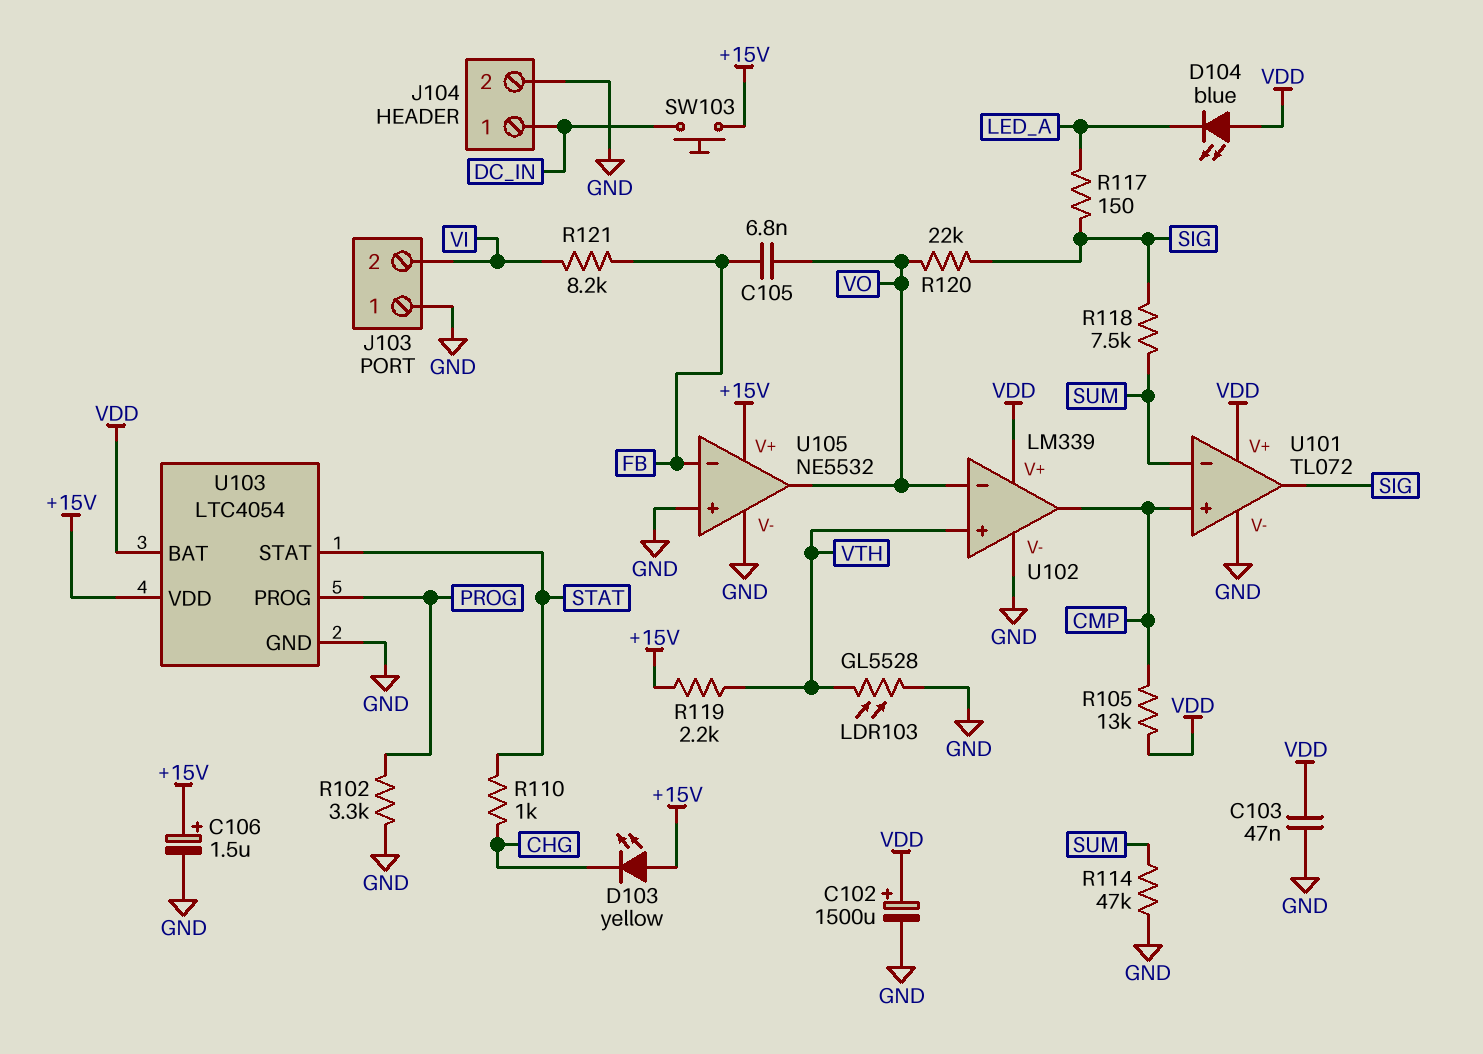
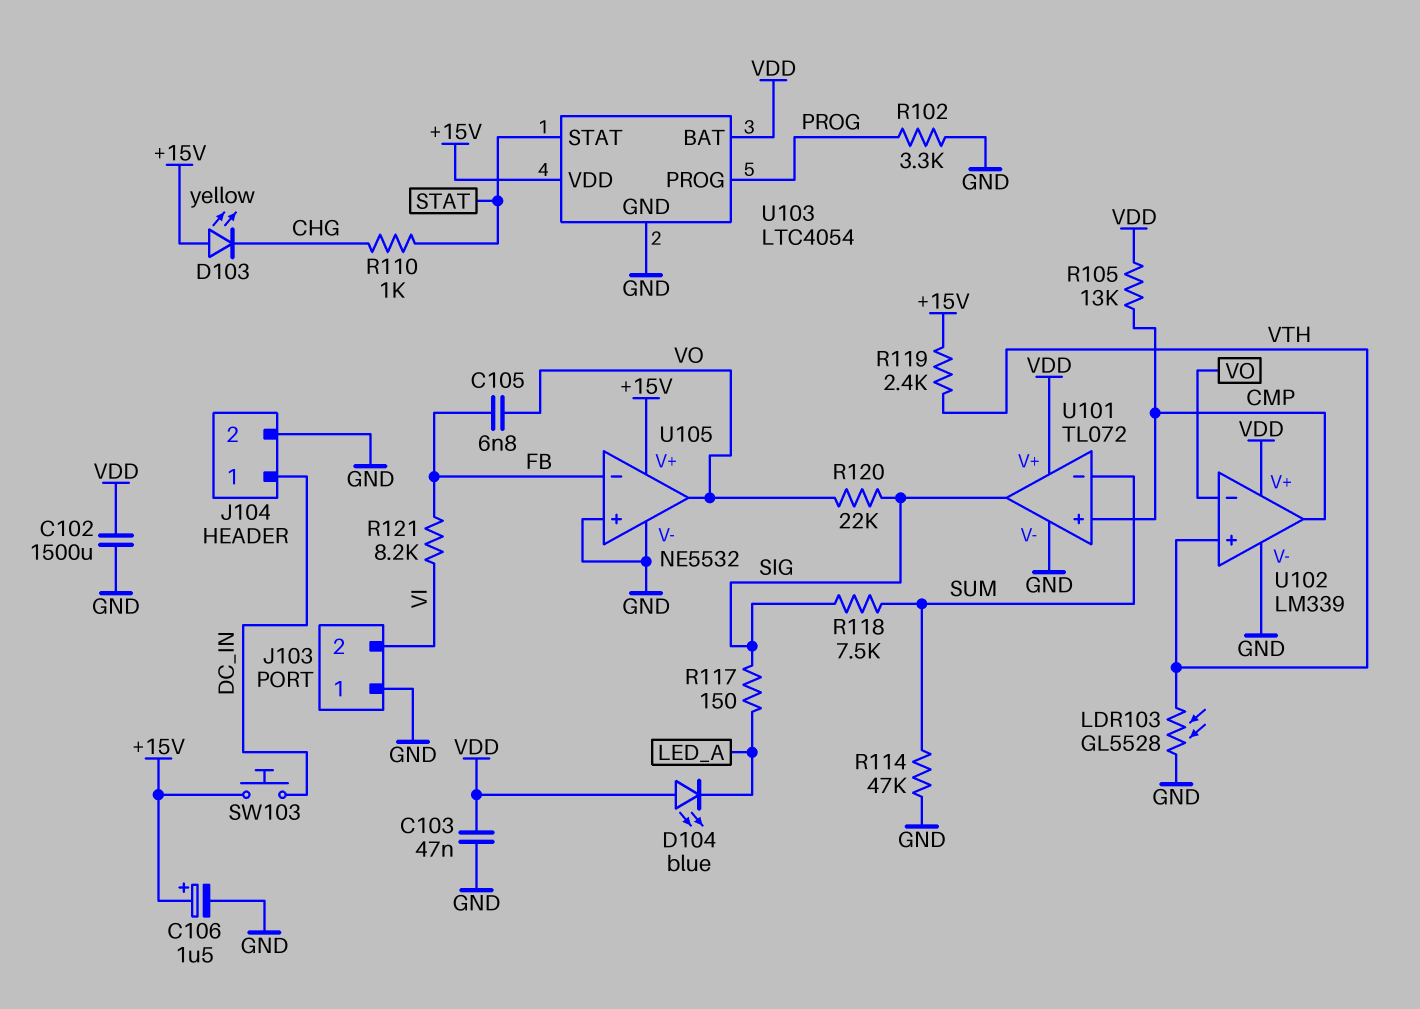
C102: 1500uF (plus VDD, minus GND) -> 1500uF (GND, VDD)
R119: 2.2k (+15V, VTH) -> 2.4k (+15V, VTH)

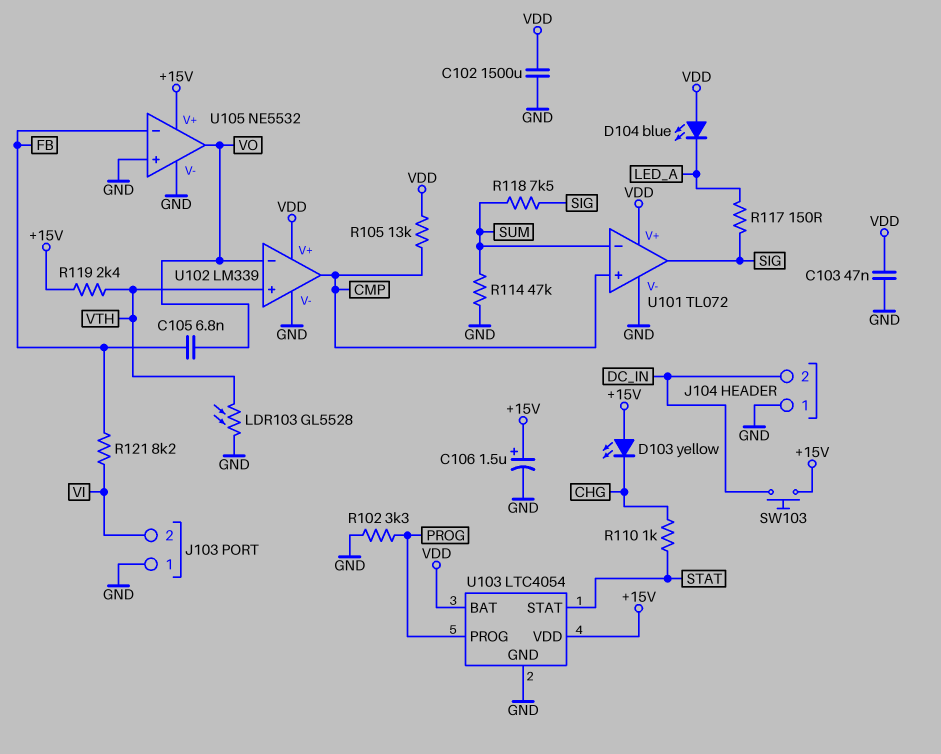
J104 pin 1: DC_IN -> GND
J104 pin 2: GND -> DC_IN
R120: 22k (SIG, VO) -> none

